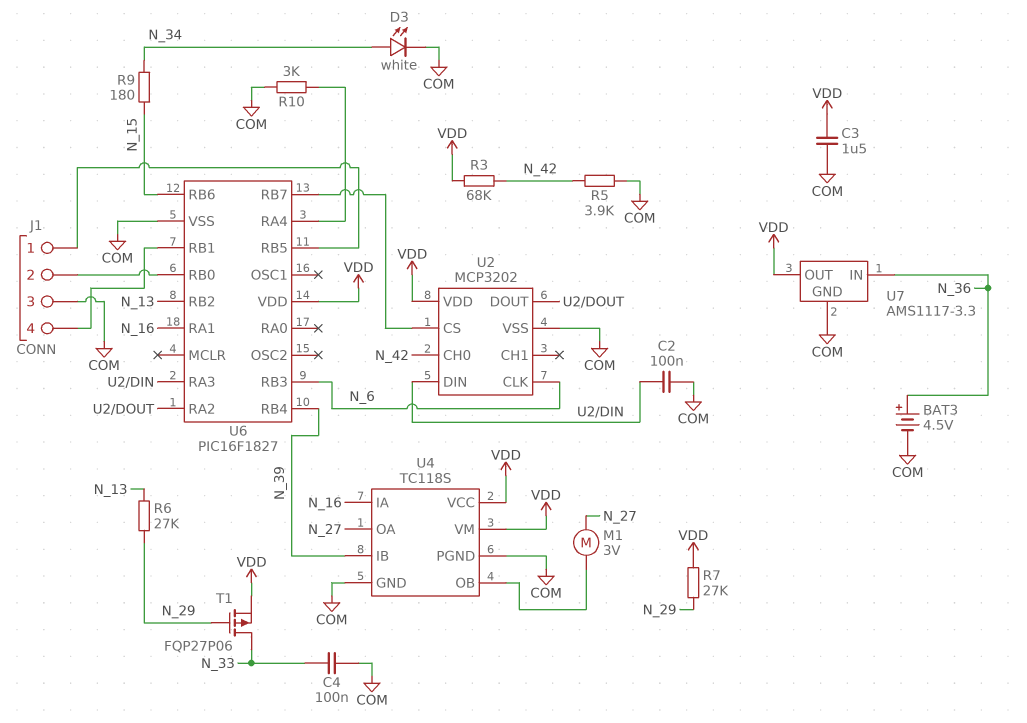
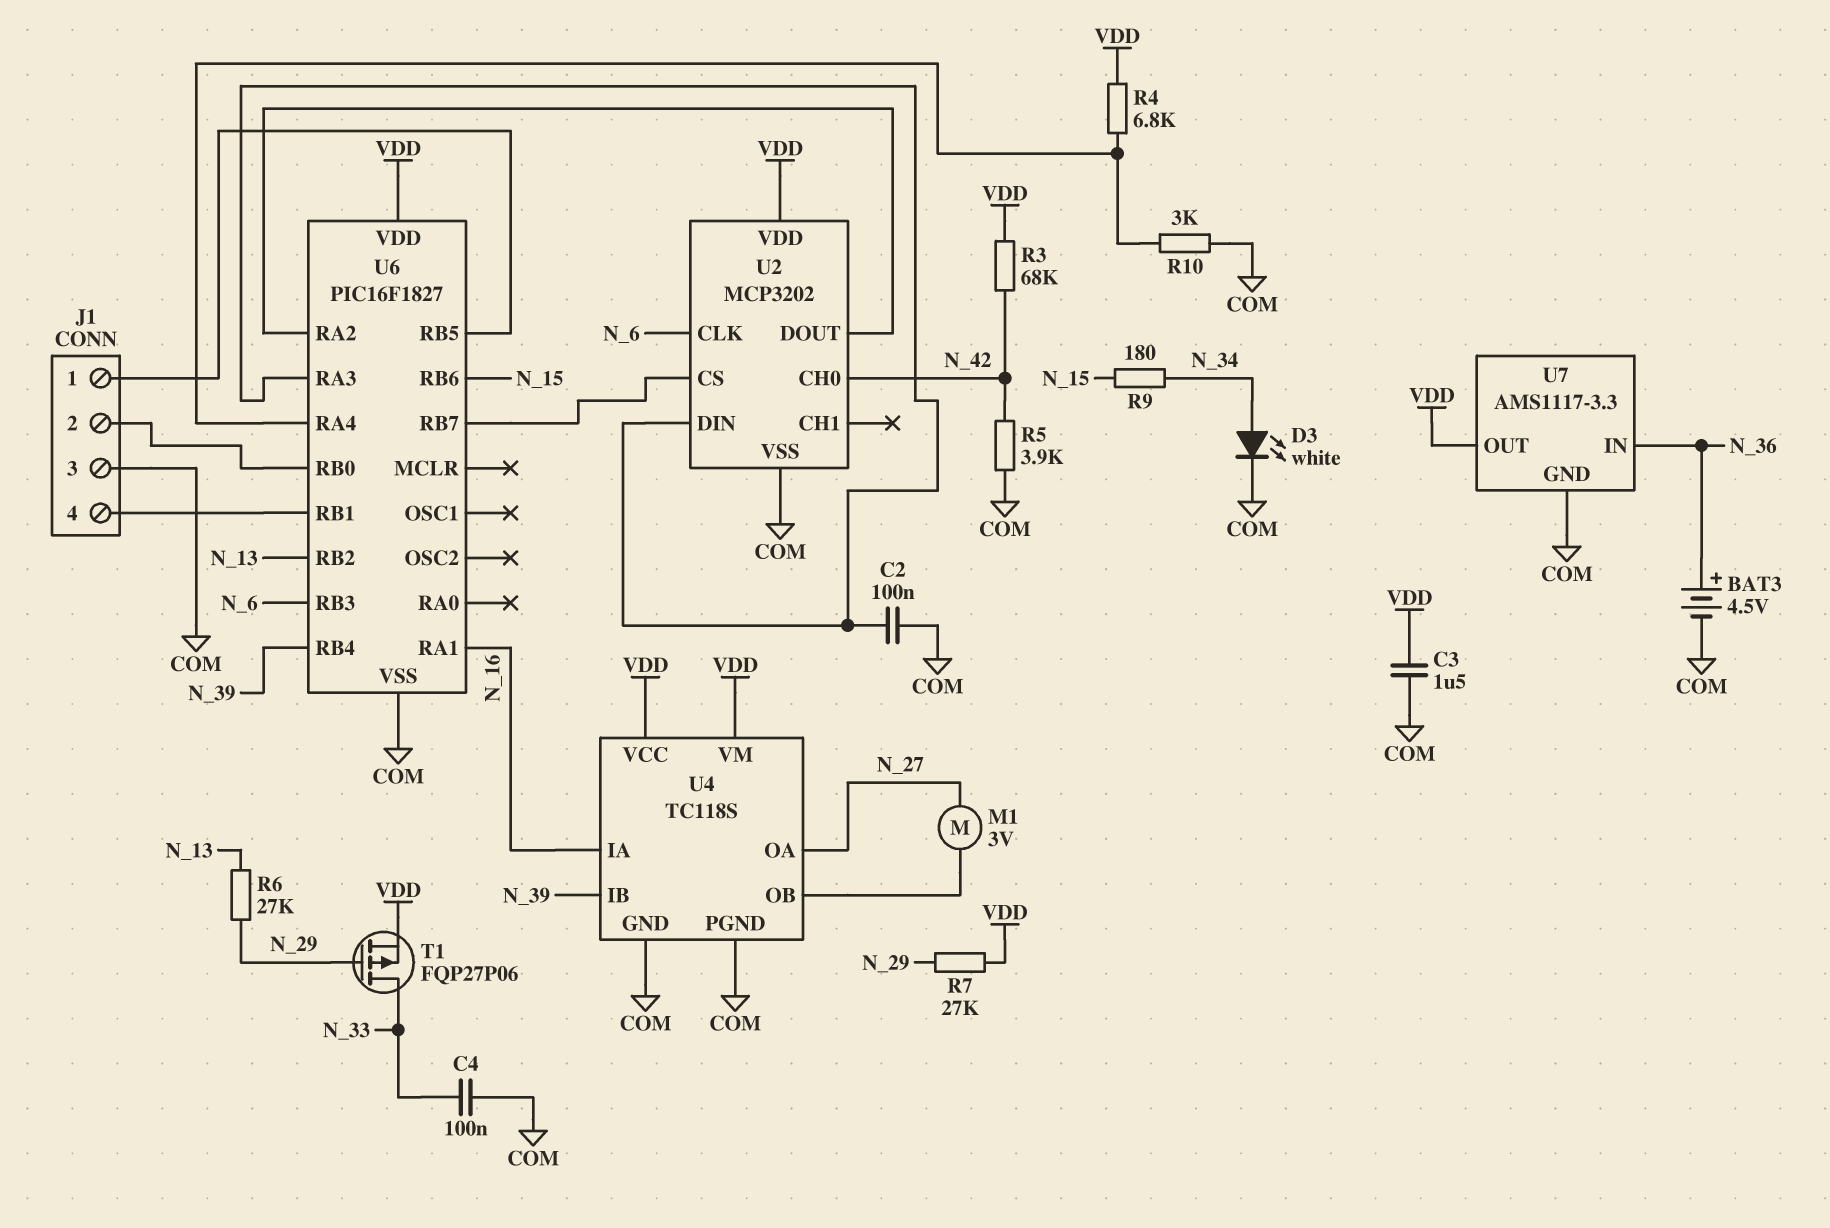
R4: none -> 6.8k (U6/RA4, VDD)

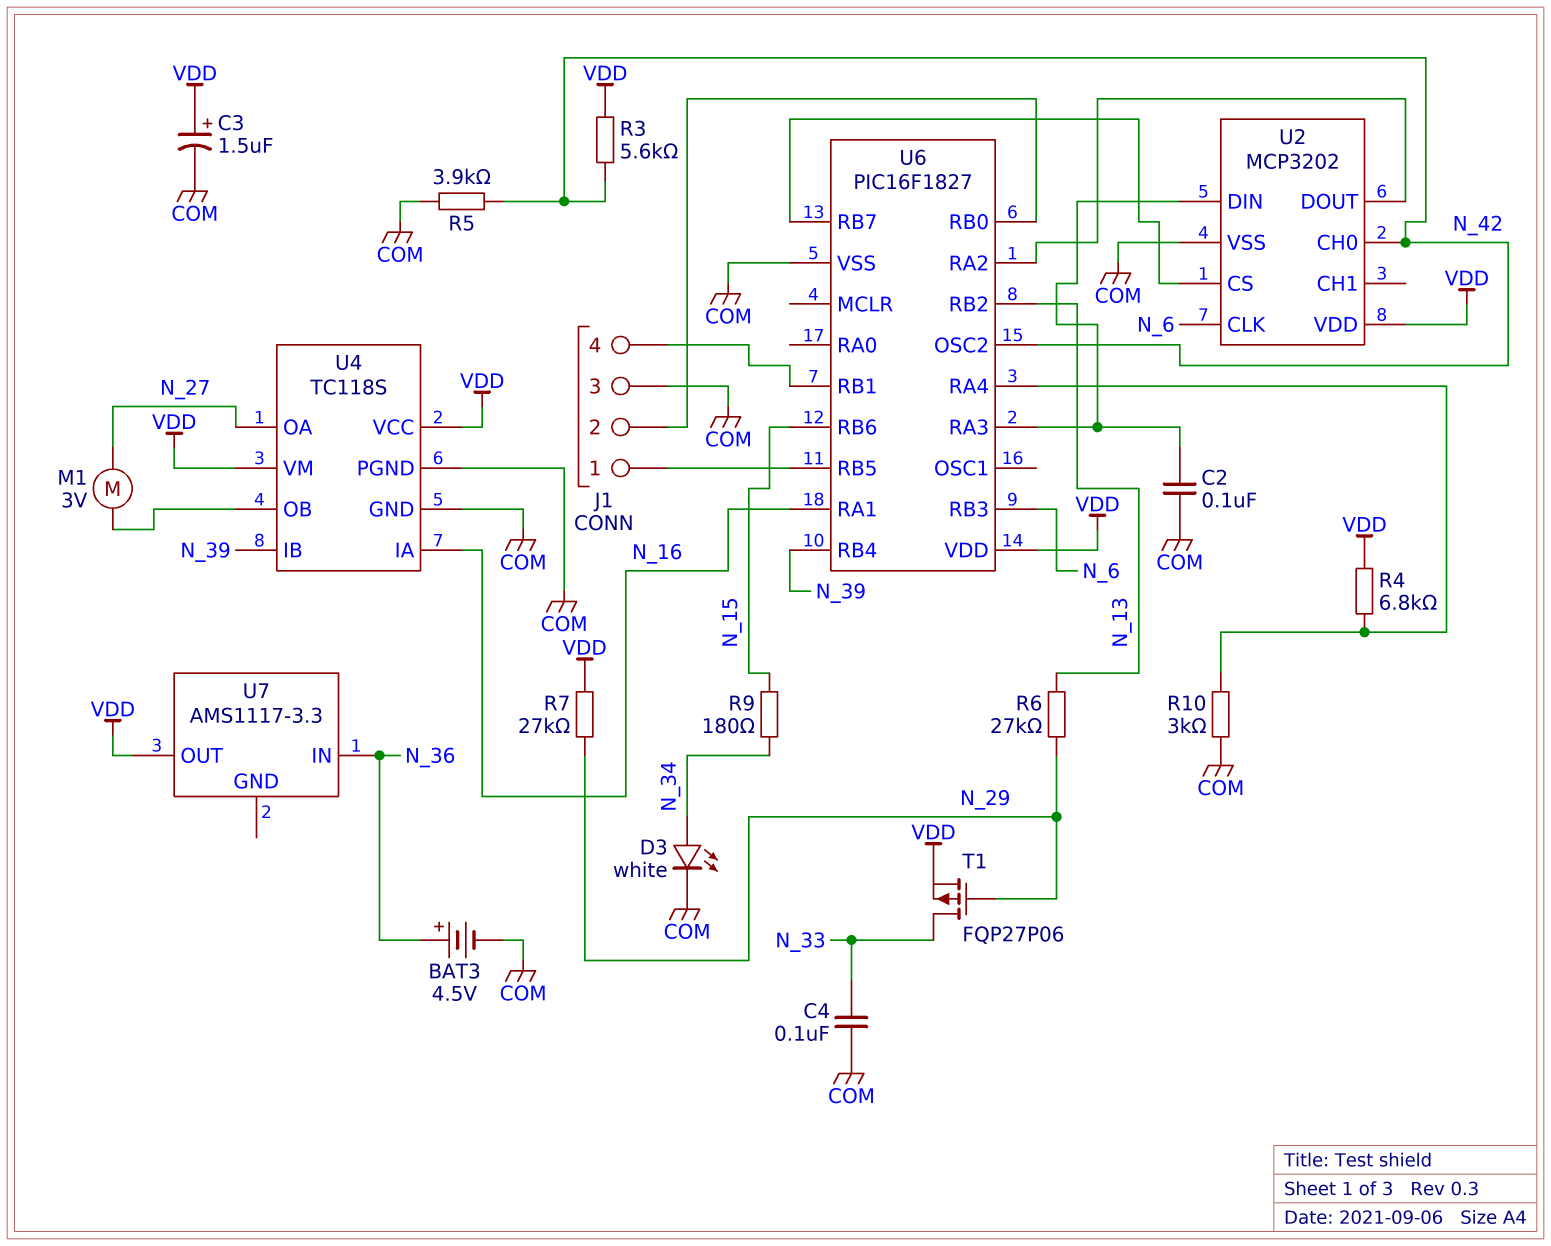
C3: 1.5uF (COM, VDD) -> 1.5uF (plus VDD, minus COM)
R3: 68k (N_42, VDD) -> 5.6k (N_42, VDD)
U6 pin OSC2: none -> N_42
U7 pin GND: COM -> none

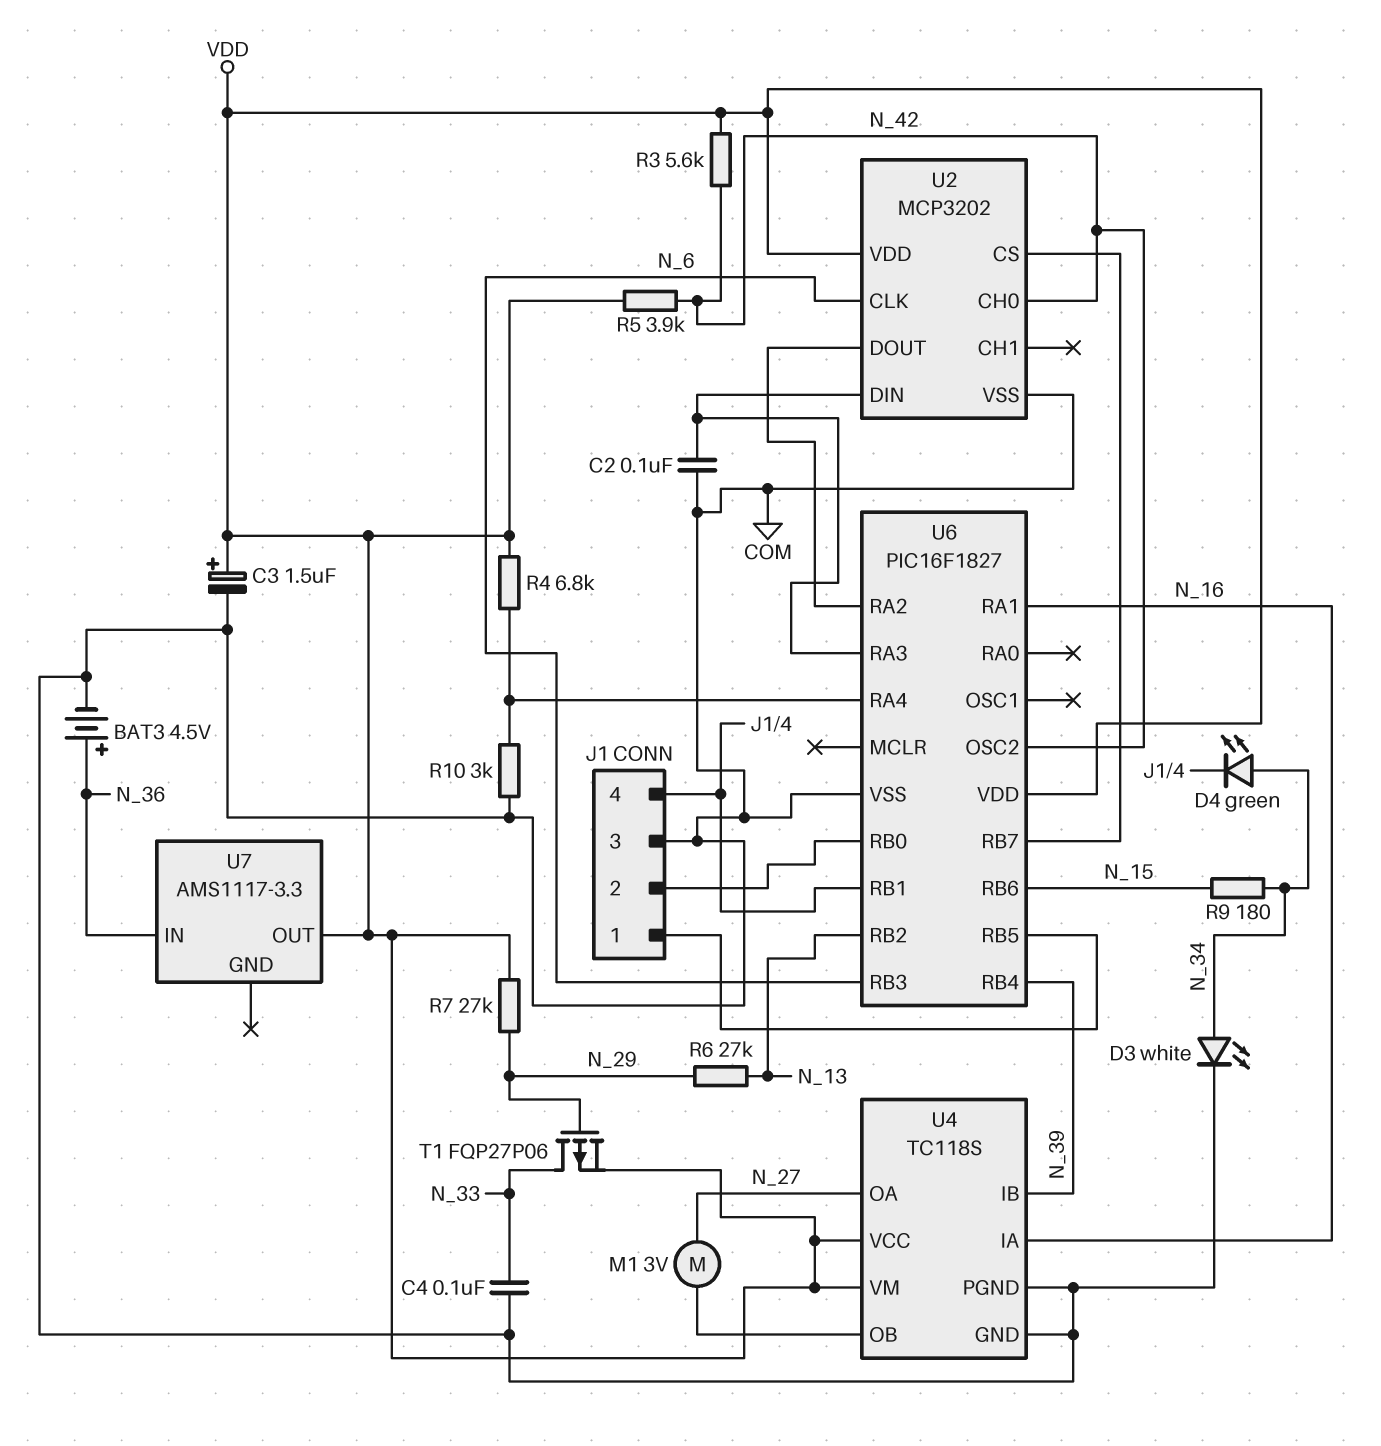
D4: none -> LED green (A N_34, K J1/4)
R5: 3.9k (COM, N_42) -> 3.9k (N_42, VDD)

